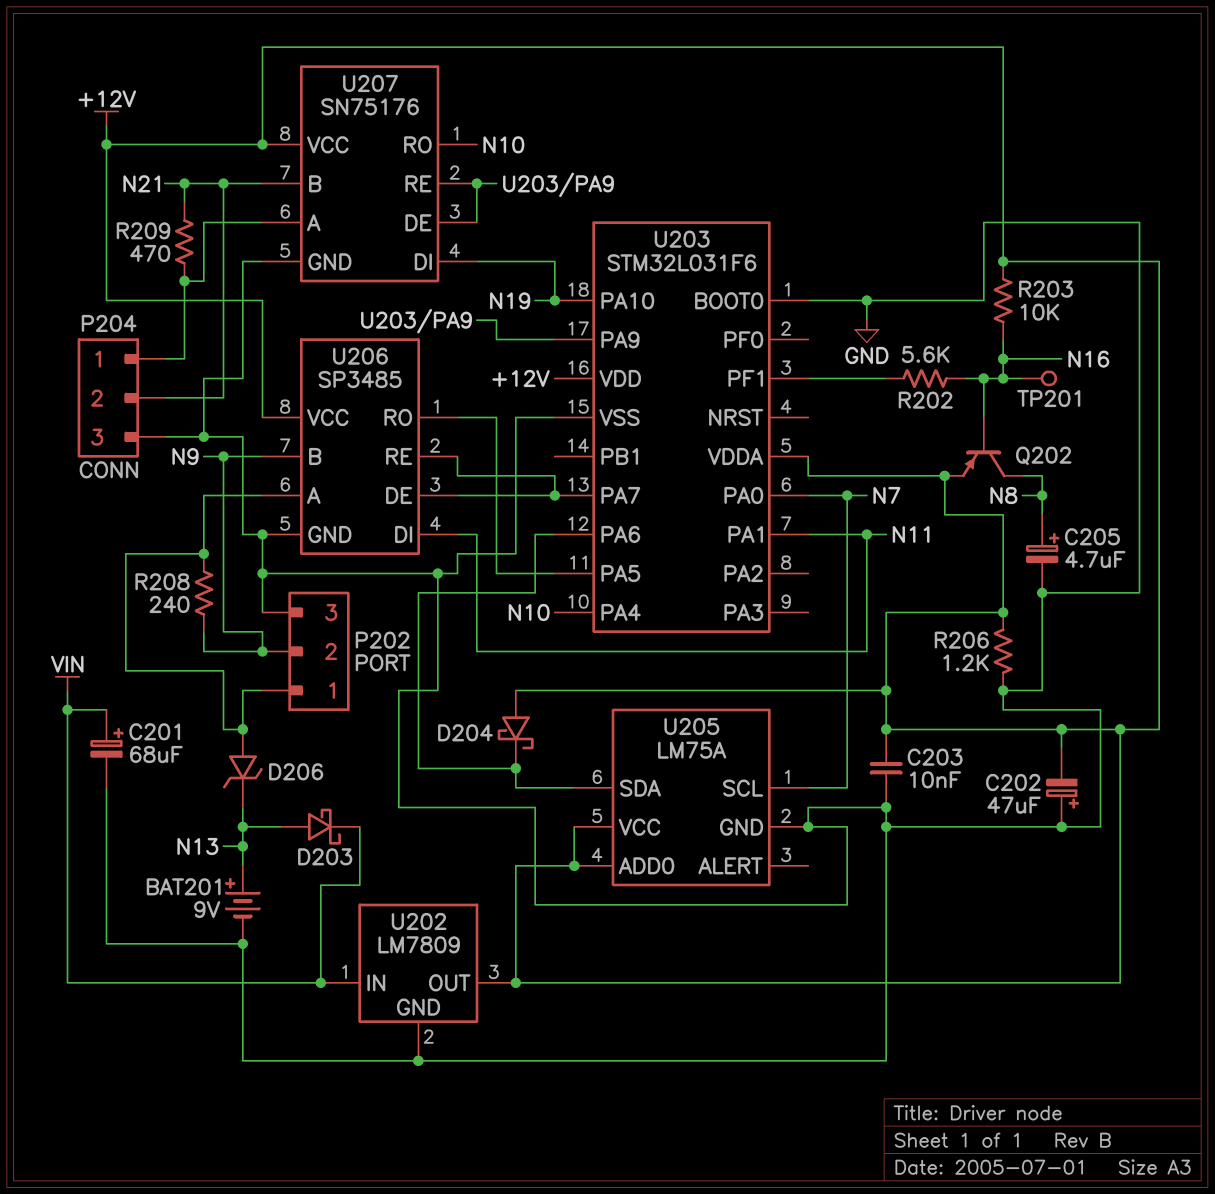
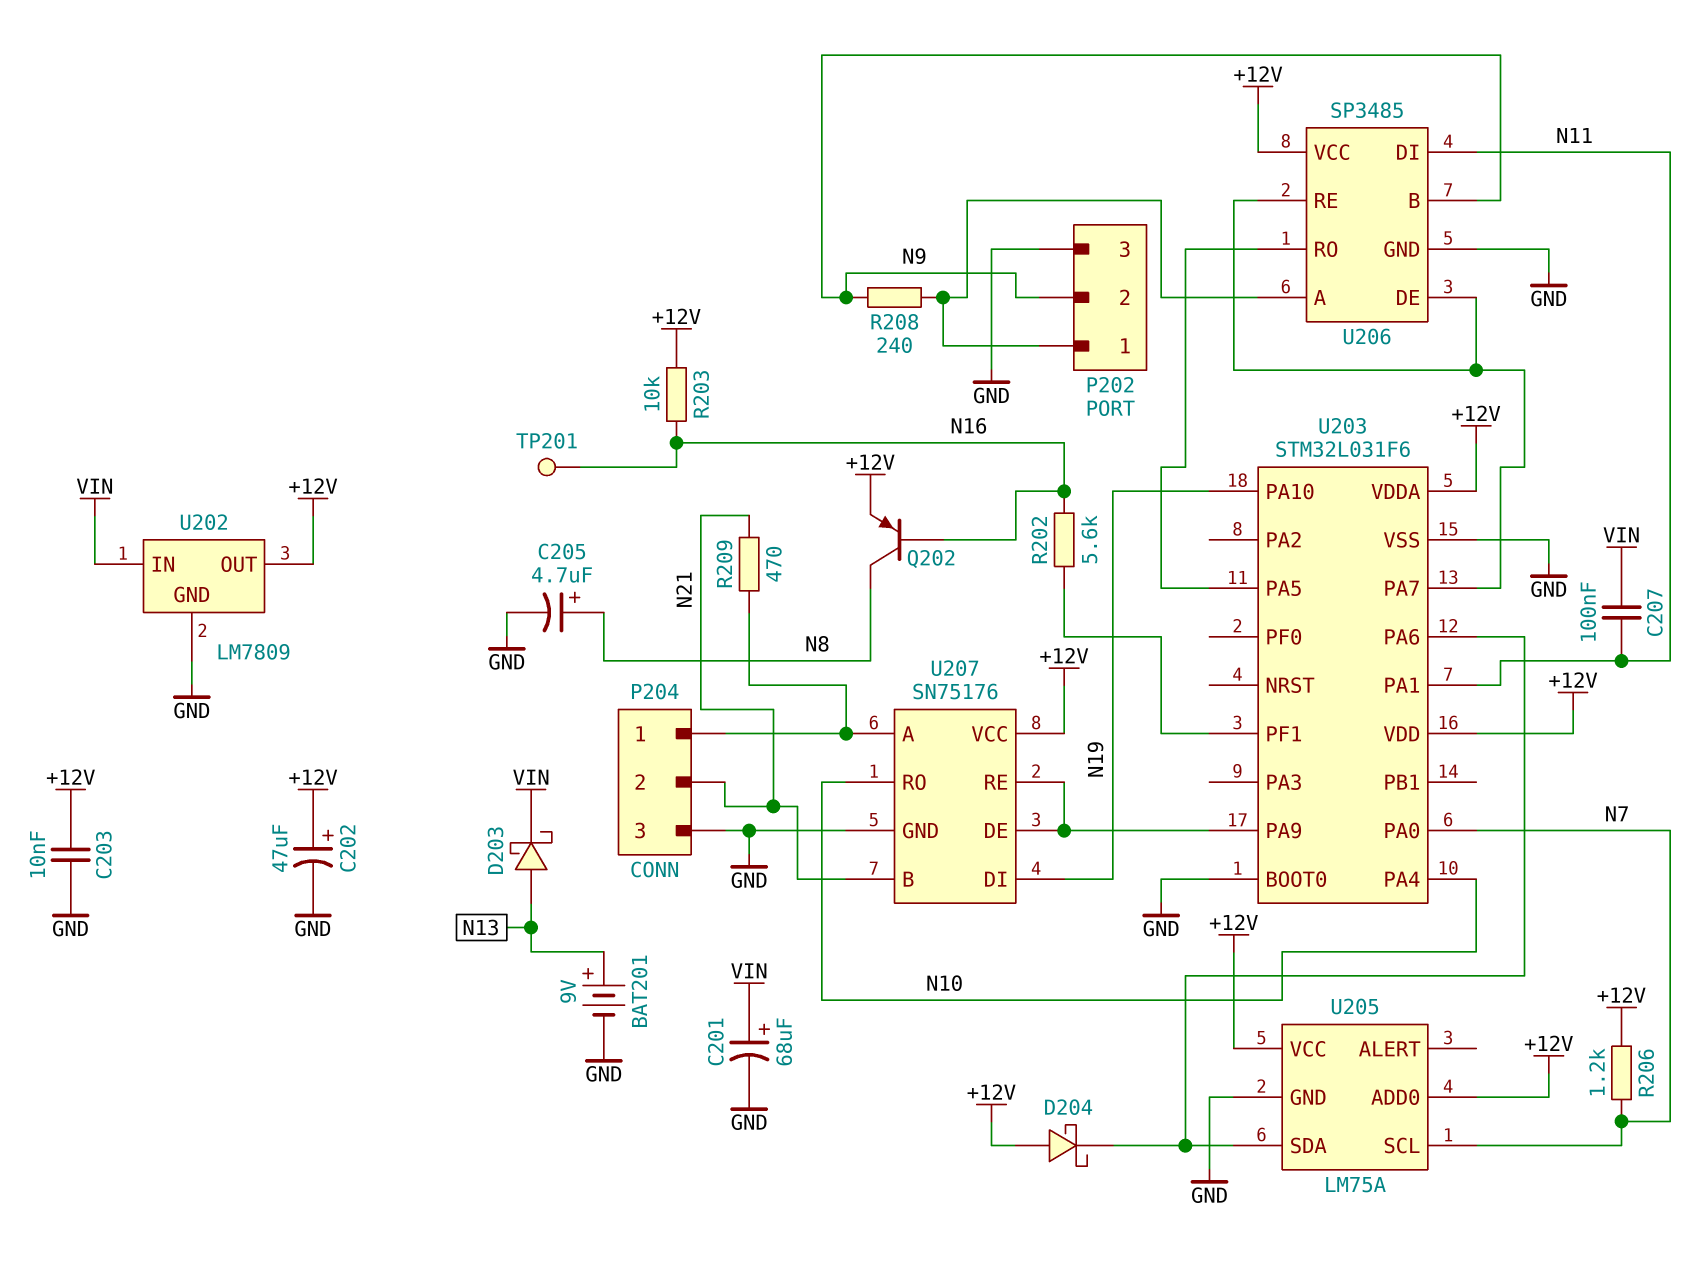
C202: 47uF (plus GND, minus +12V) -> 47uF (plus +12V, minus GND)
C207: none -> 100nF (N11, VIN)
D206: zener (A P202/1, K N13) -> none
R206: 1.2k (+12V, GND) -> 1.2k (+12V, N7)

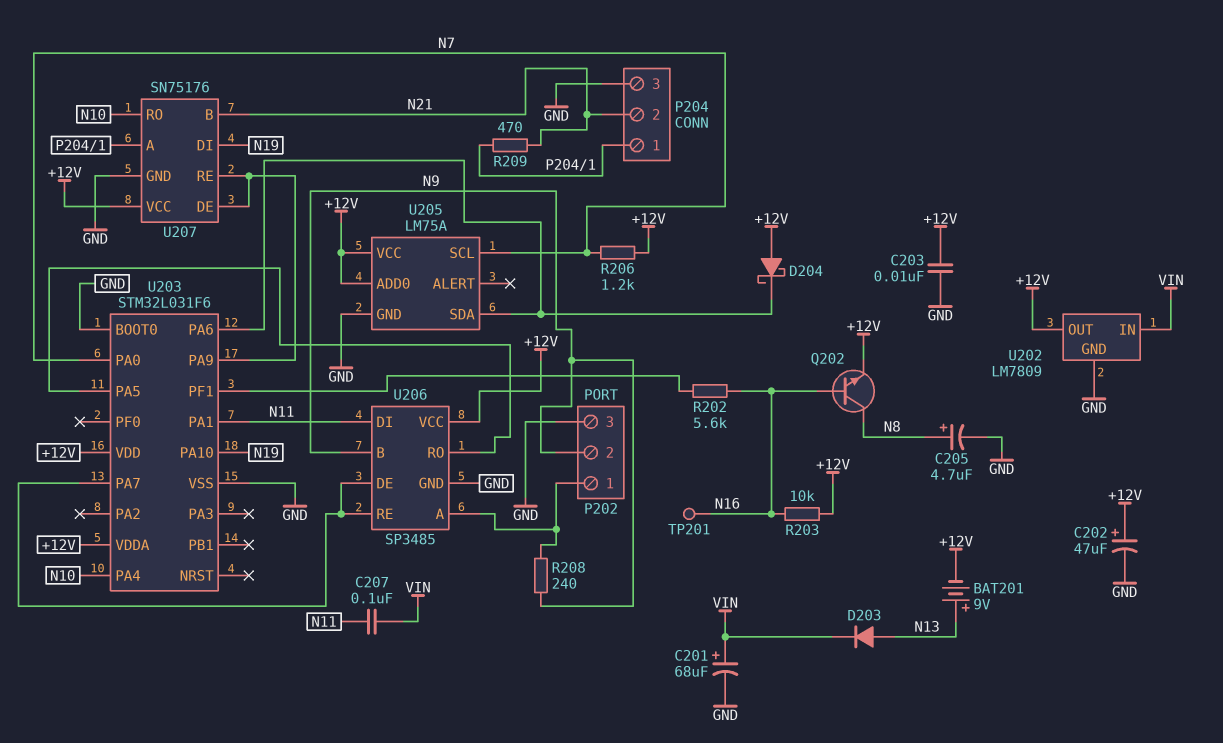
BAT201: 9V (plus N13, minus GND) -> 9V (plus N13, minus +12V)
D203: schottky (A N13, K VIN) -> diode (A N13, K VIN)
Q202: PNP (B N16, C N8, E +12V) -> NPN (B N16, C N8, E +12V)

